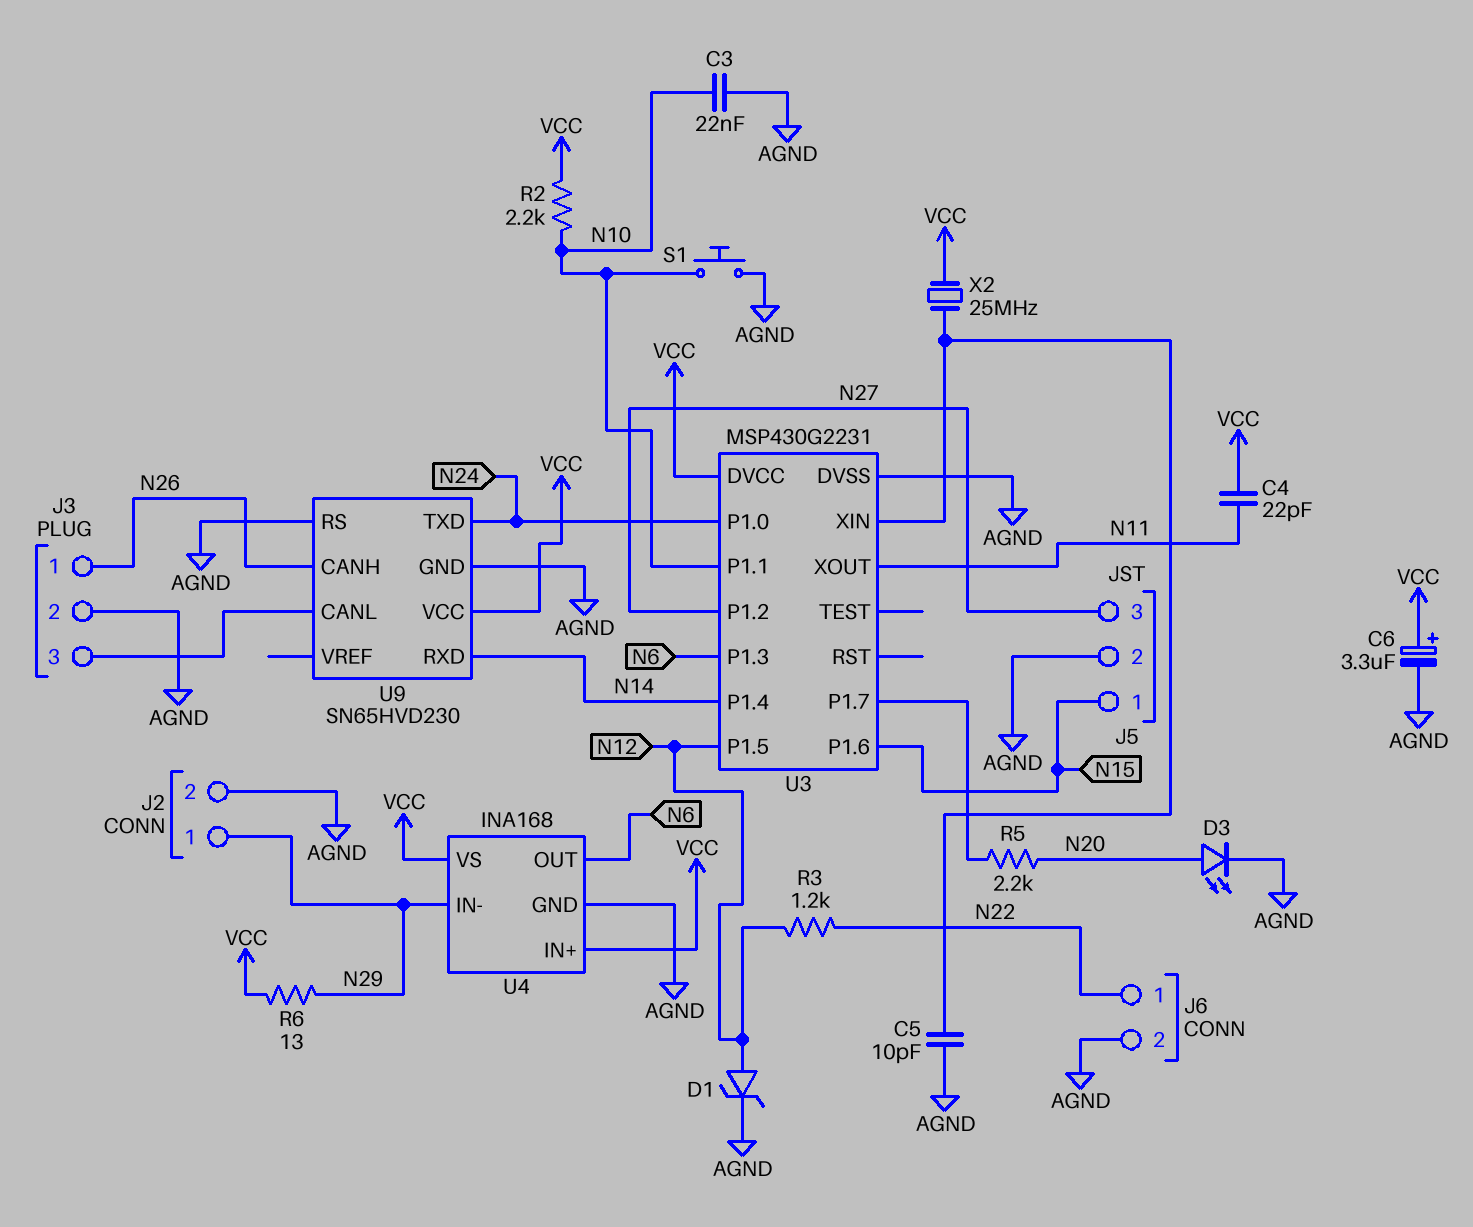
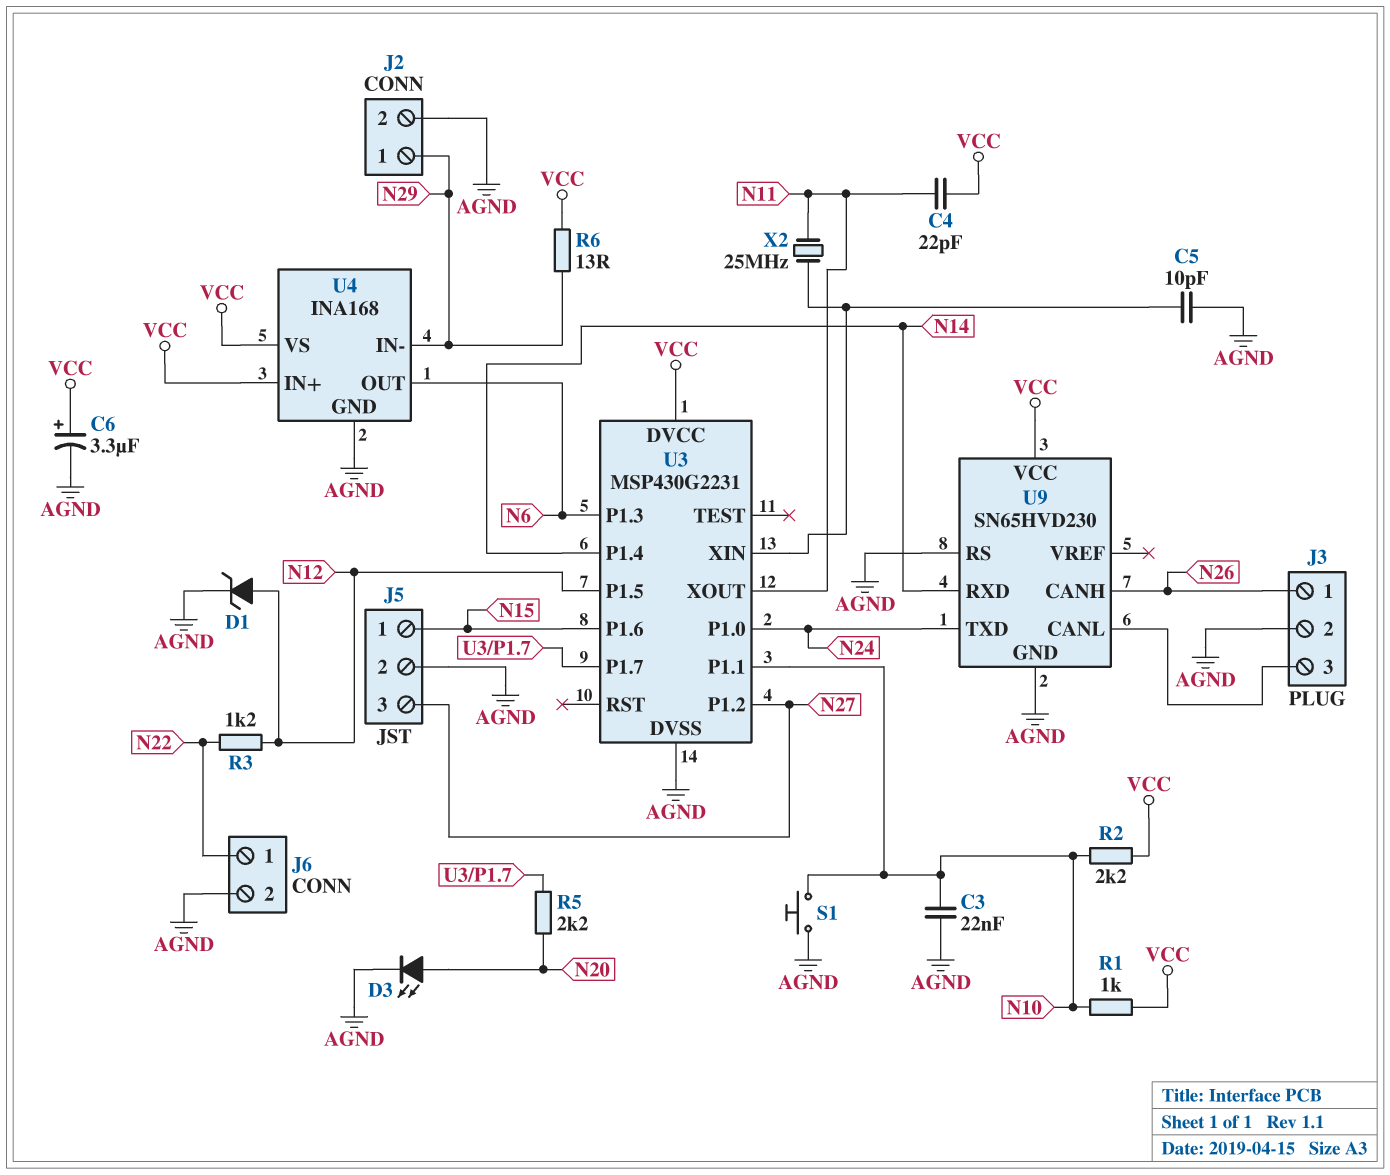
R1: none -> 1k (N10, VCC)
X2: 25MHz (U3/XIN, VCC) -> 25MHz (N11, U3/XIN)

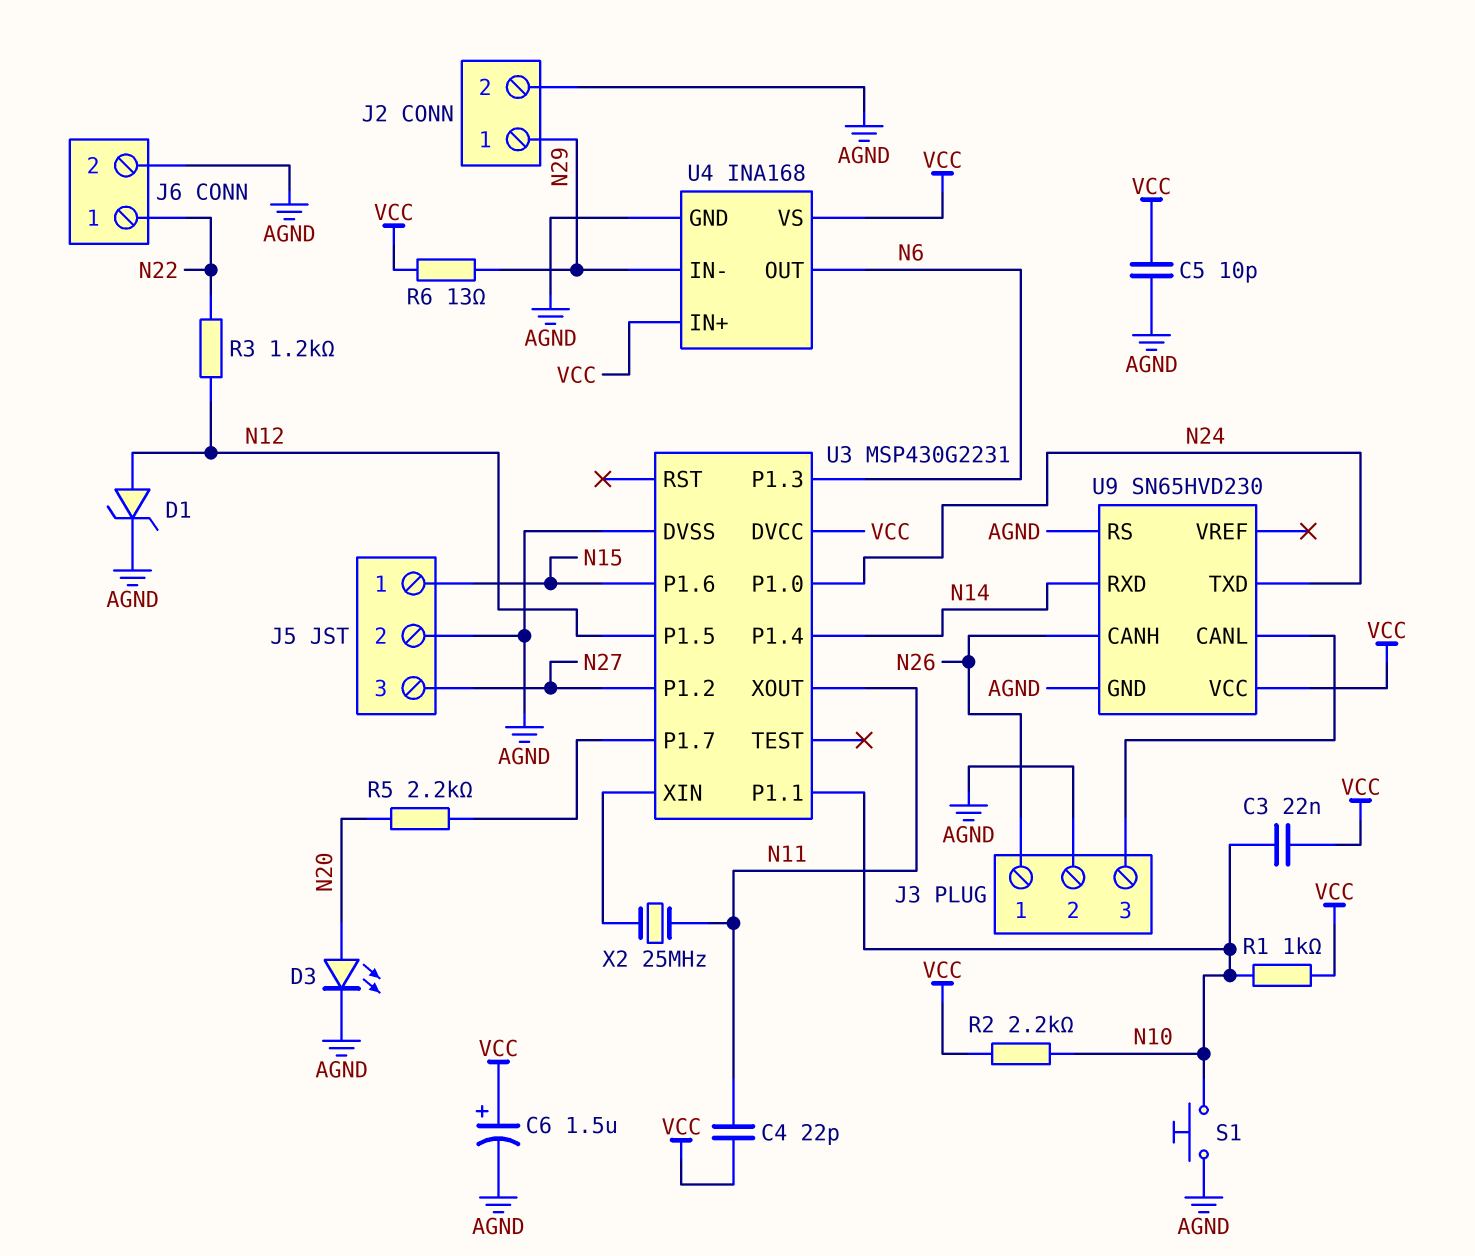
C3: 22nF (AGND, N10) -> 22nF (N10, VCC)
C5: 10pF (AGND, U3/XIN) -> 10pF (AGND, VCC)
C6: 3.3uF (plus VCC, minus AGND) -> 1.5uF (plus VCC, minus AGND)

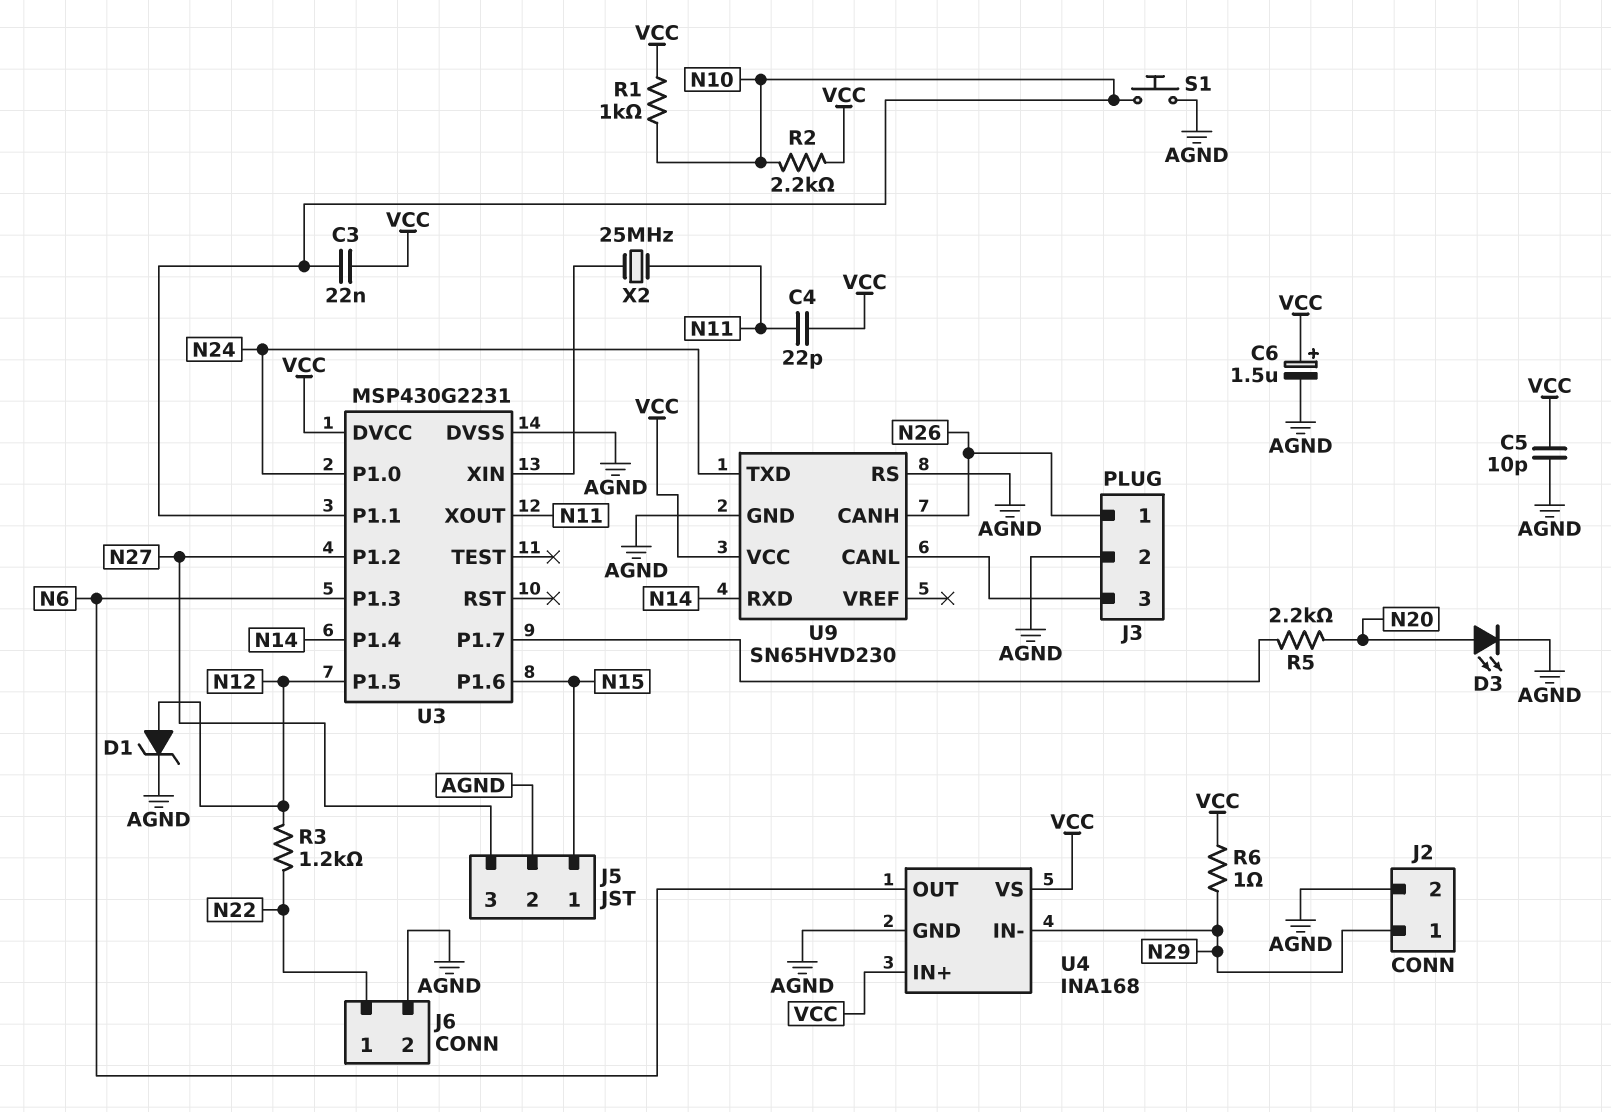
R6: 13 (N29, VCC) -> 1 (N29, VCC)

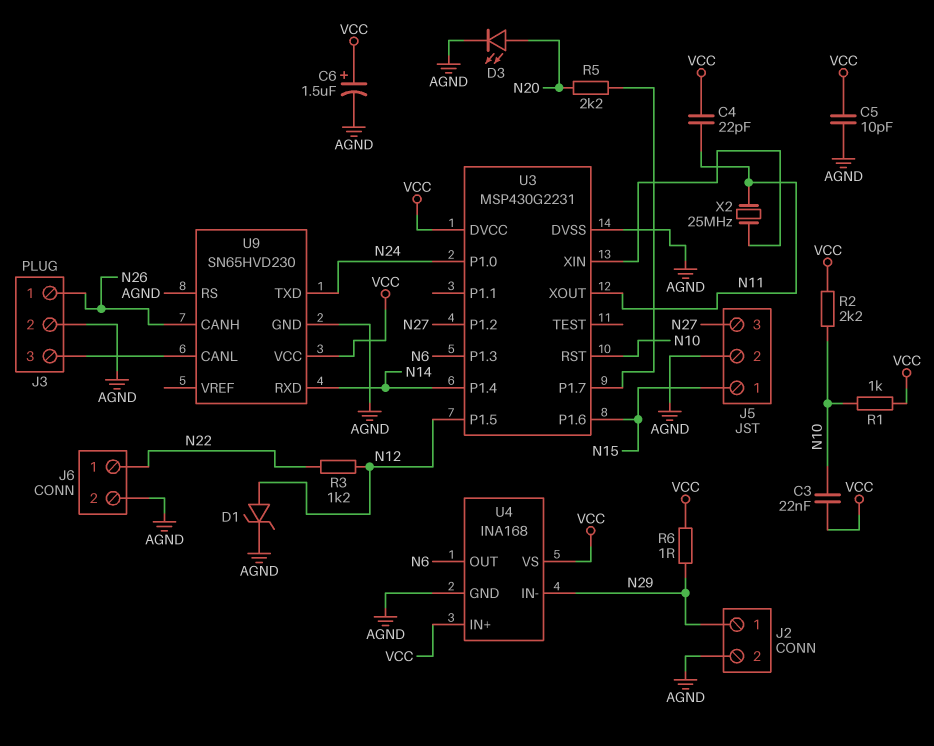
S1: button (AGND, N10) -> none
U3 pin P1.1: N10 -> none
U3 pin RST: none -> N10

